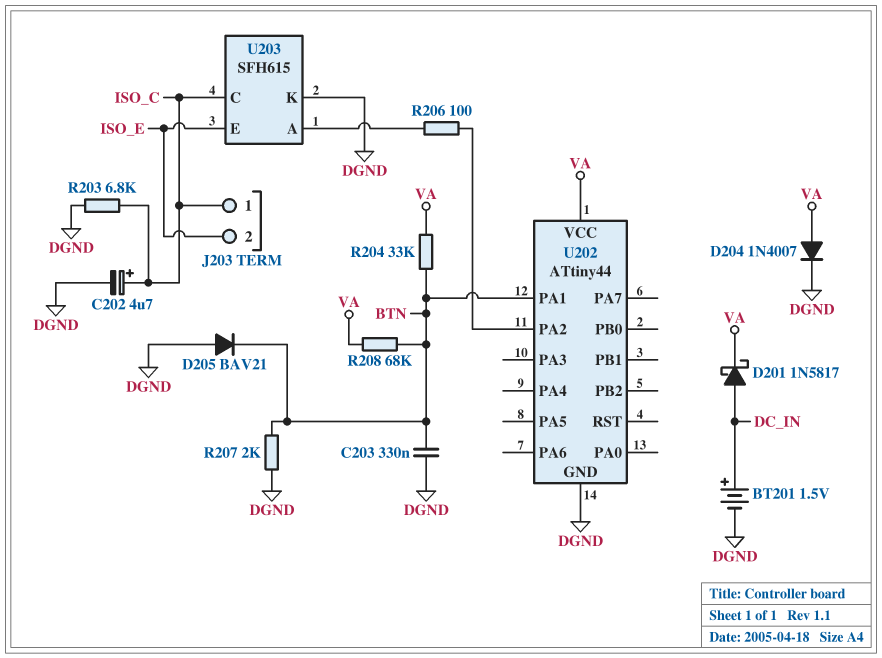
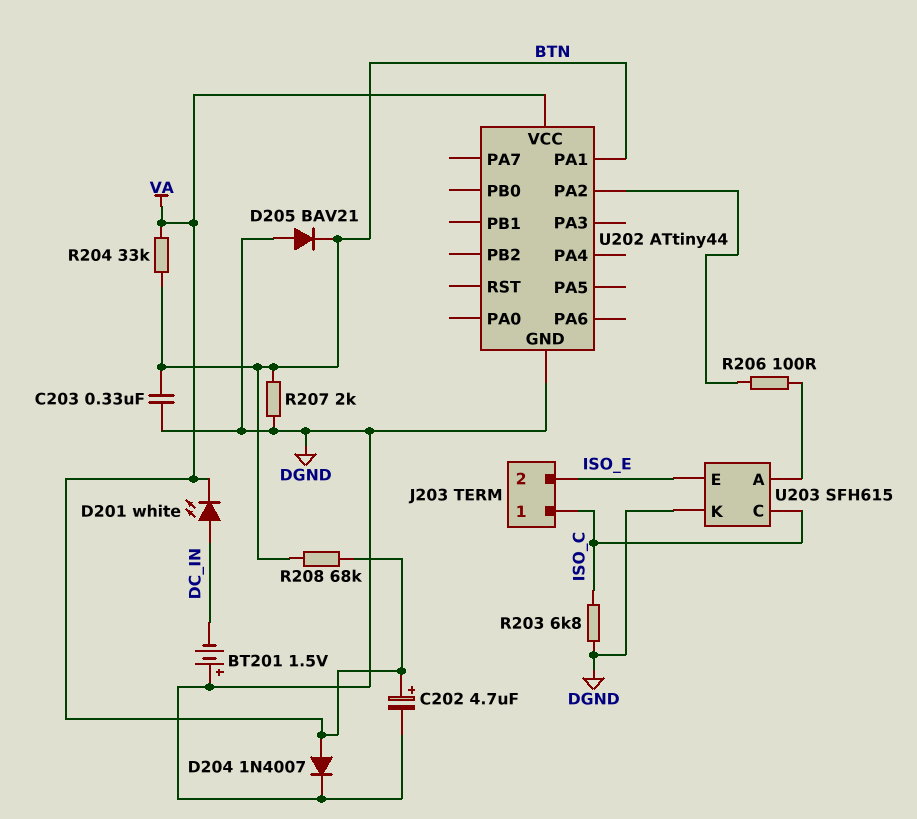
BT201: 1.5V (plus DC_IN, minus DGND) -> 1.5V (plus DGND, minus DC_IN)
C202: 4.7uF (plus ISO_C, minus DGND) -> 4.7uF (plus VA, minus DGND)
D201: schottky 1N5817 (A DC_IN, K VA) -> LED white (A DC_IN, K VA)

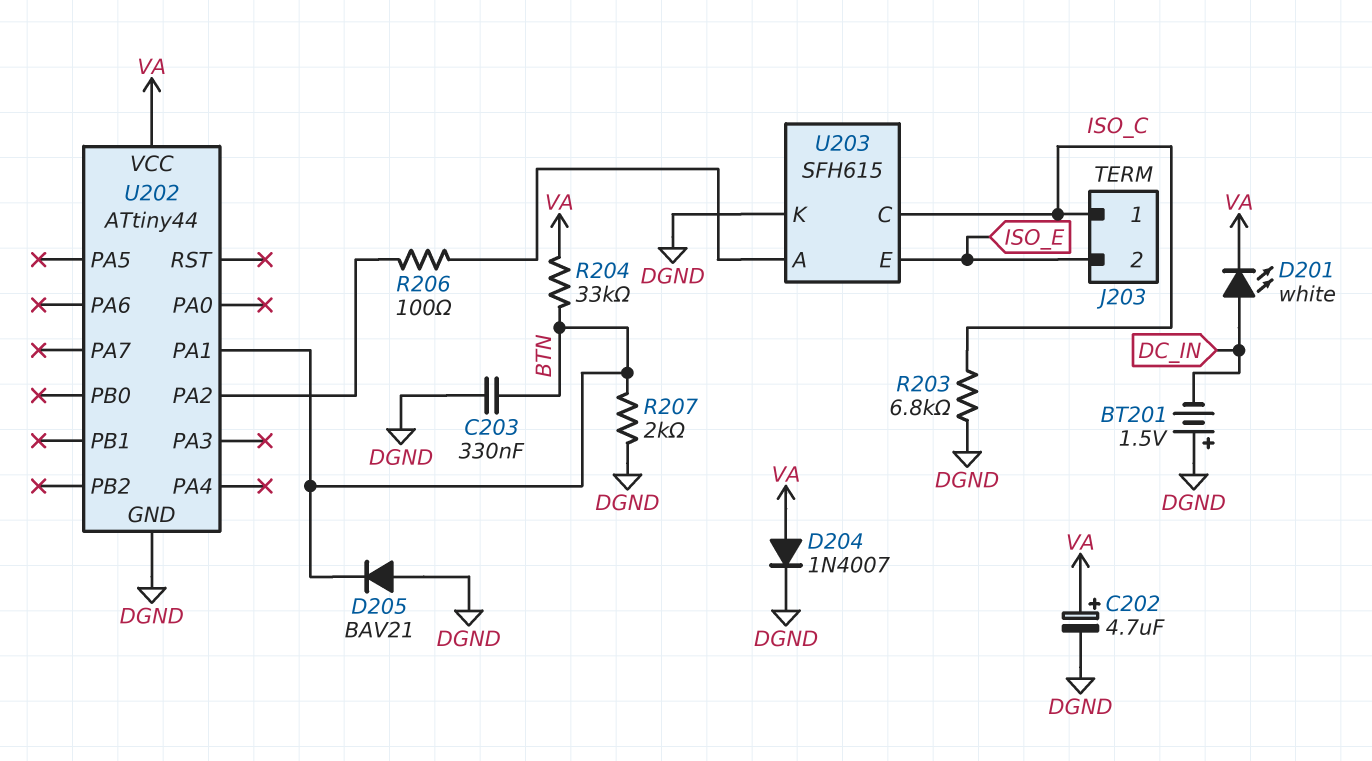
R208: 68k (BTN, VA) -> none

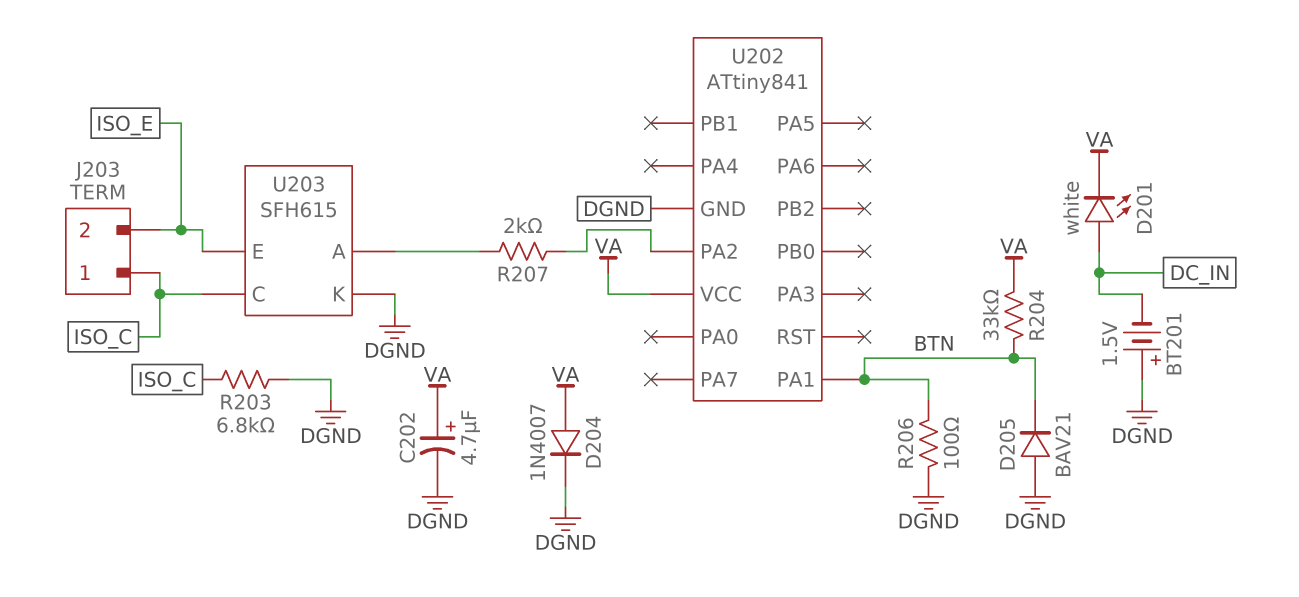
C203: 330nF (BTN, DGND) -> none
R206: 100 (U202/PA2, U203/A) -> 100 (BTN, DGND)
R207: 2k (BTN, DGND) -> 2k (U202/PA2, U203/A)
U202: ATtiny44 -> ATtiny841

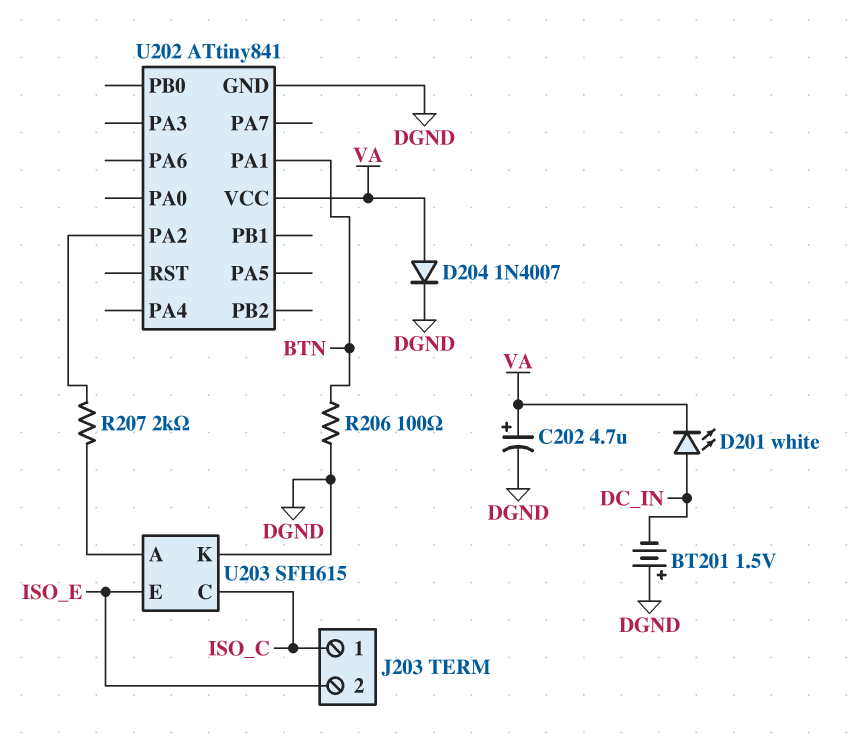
D205: diode BAV21 (A DGND, K BTN) -> none
R203: 6.8k (DGND, ISO_C) -> none
R204: 33k (BTN, VA) -> none

